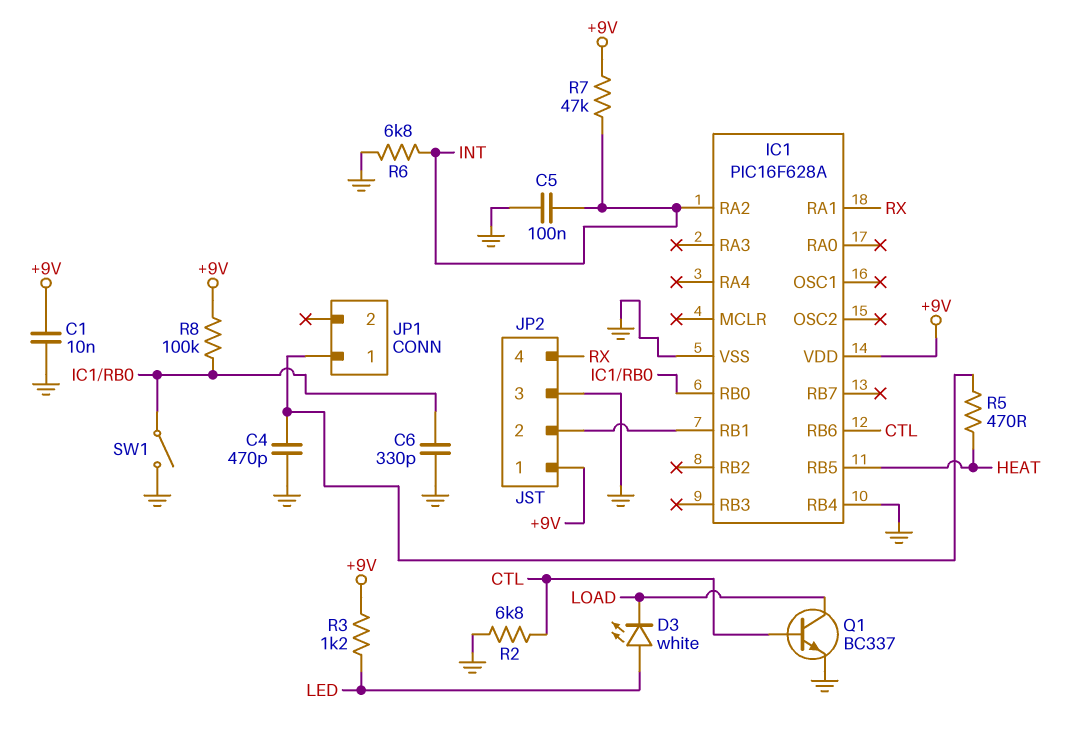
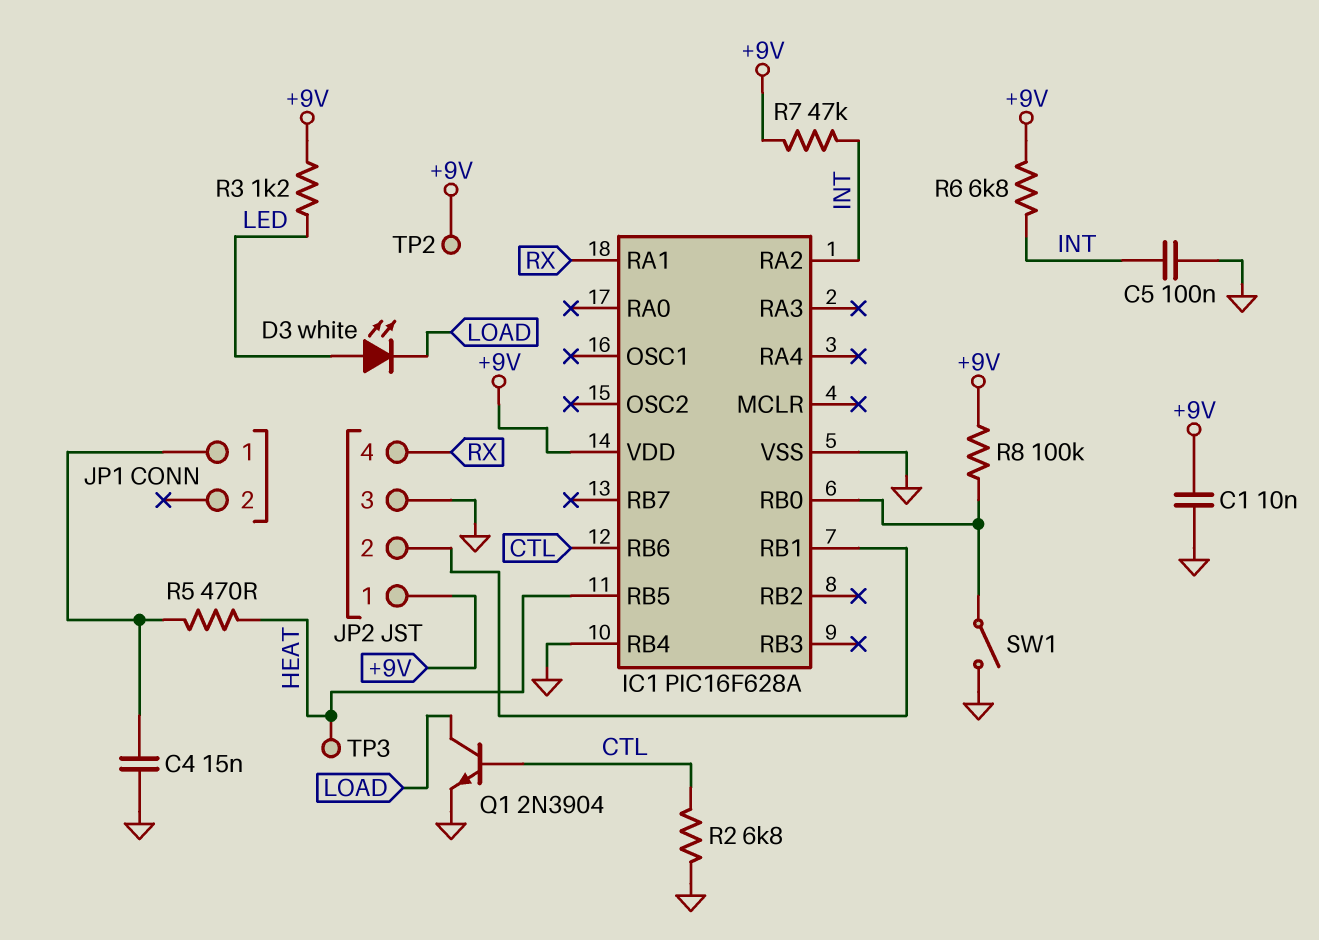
C4: 470pF (GND, JP1/1) -> 15nF (GND, JP1/1)
C6: 330pF (GND, IC1/RB0) -> none
Q1: NPN BC337 (B CTL, C LOAD, E GND) -> NPN 2N3904 (B CTL, C LOAD, E GND)
R6: 6.8k (GND, INT) -> 6.8k (+9V, INT)
TP2: none -> test point (+9V)
TP3: none -> test point (HEAT)

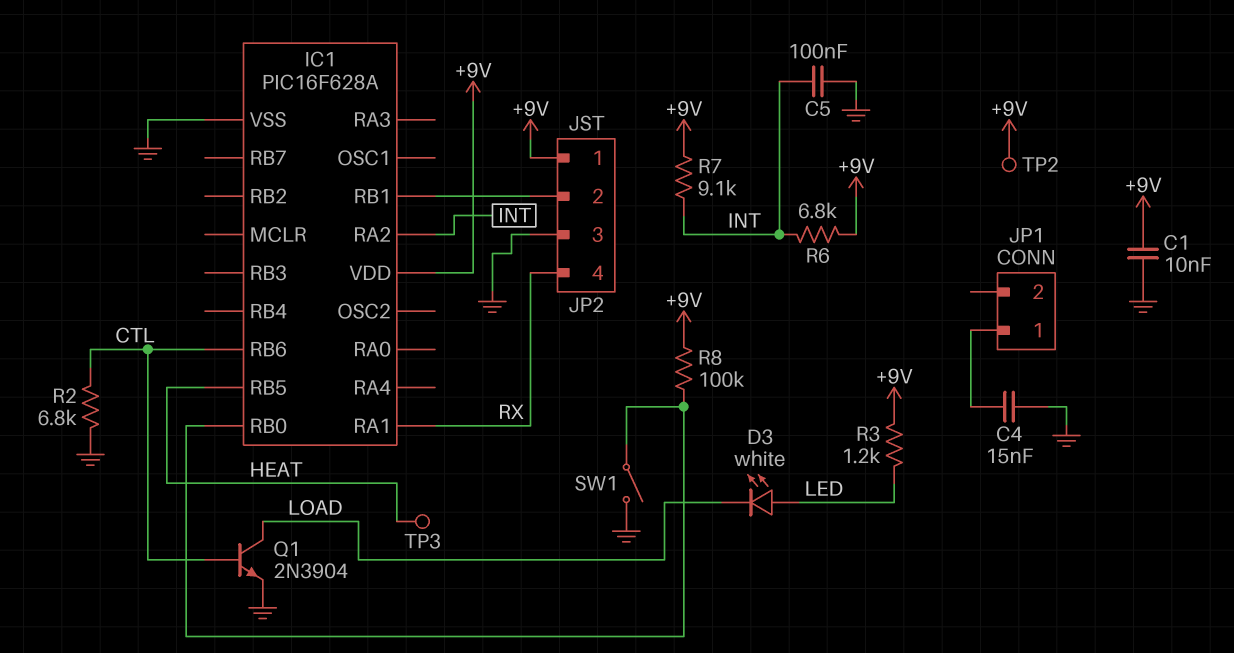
IC1 pin RB4: GND -> none
R5: 470 (HEAT, JP1/1) -> none
R7: 47k (+9V, INT) -> 9.1k (+9V, INT)

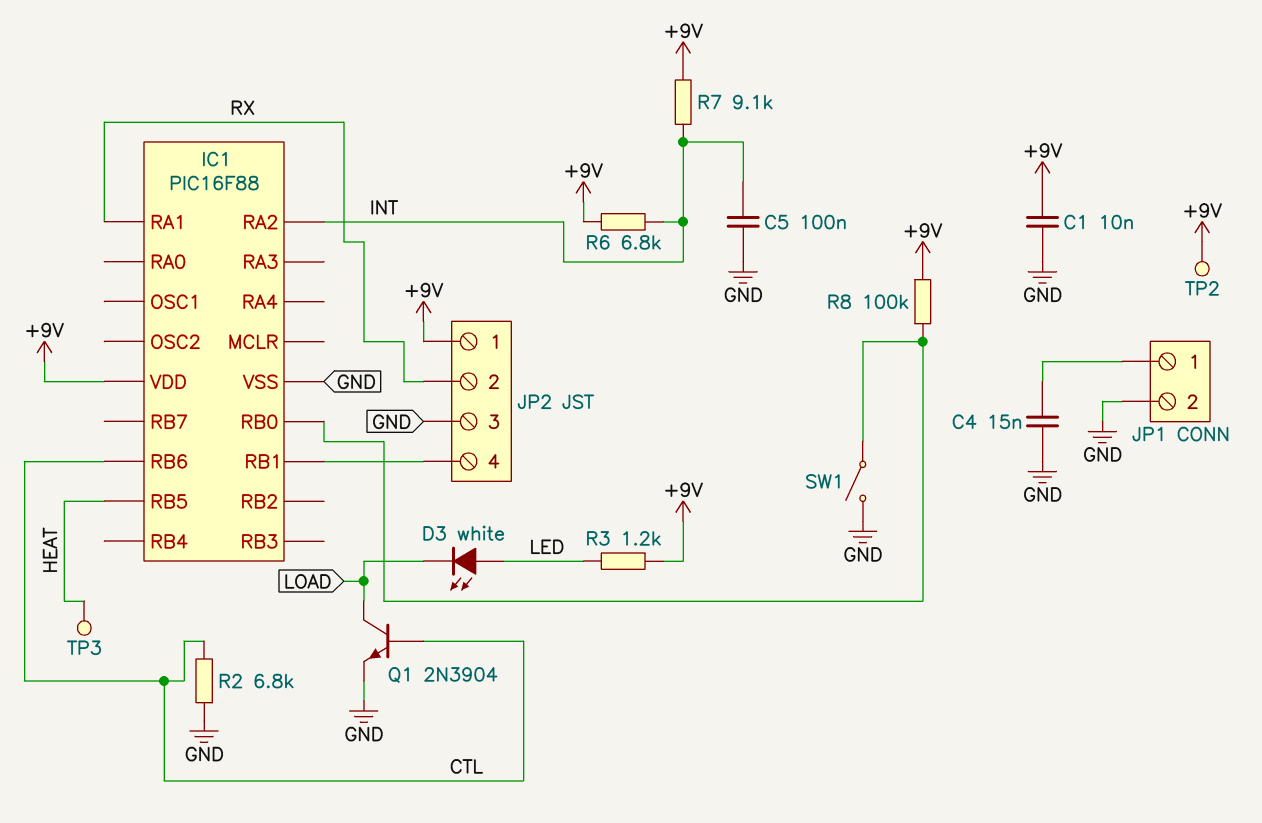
IC1: PIC16F628A -> PIC16F88
JP1 pin 2: none -> GND
JP2 pin 2: IC1/RB1 -> RX
JP2 pin 4: RX -> IC1/RB1

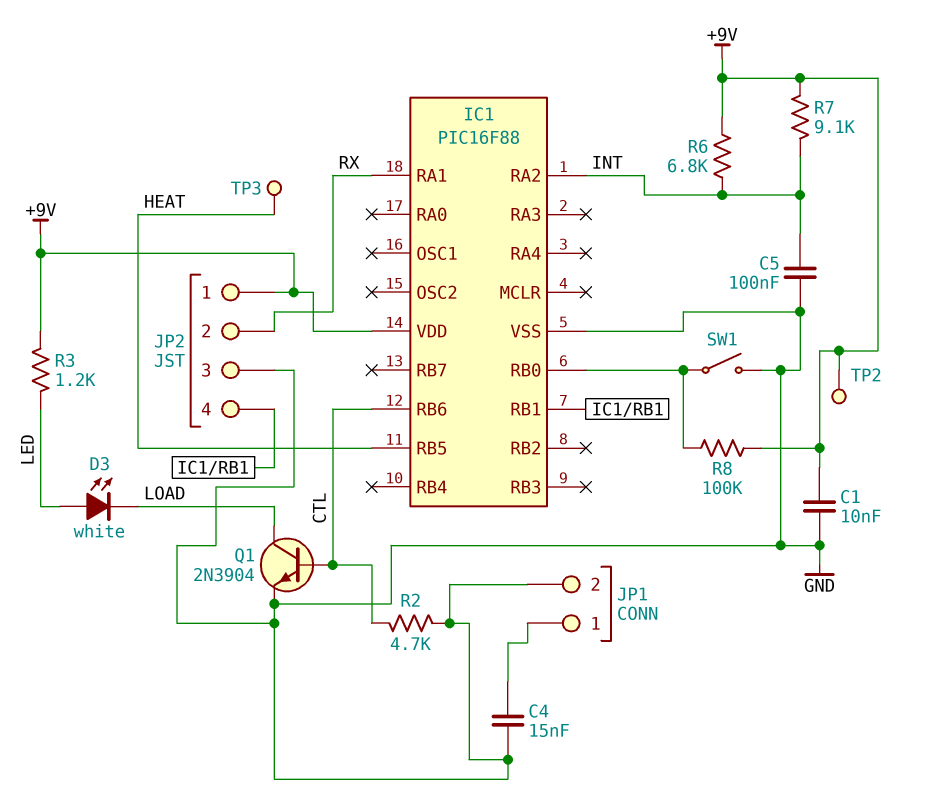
R2: 6.8k (CTL, GND) -> 4.7k (CTL, GND)

